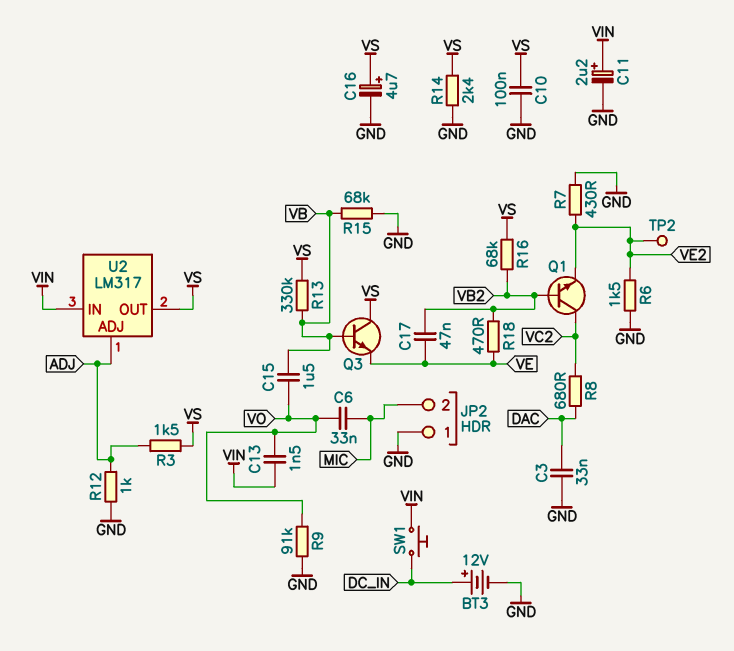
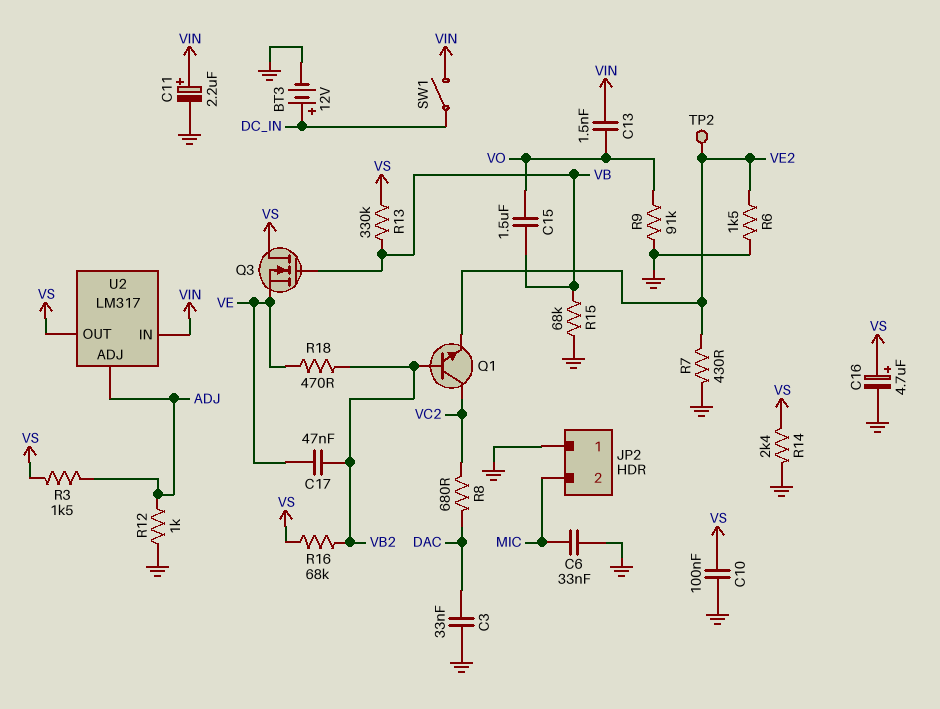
C6: 33nF (MIC, VO) -> 33nF (GND, MIC)
Q3: NPN (B VB, C VS, E VE) -> NMOS (G VB, D VS, S VE)
SW1: button (DC_IN, VIN) -> switch (DC_IN, VIN)

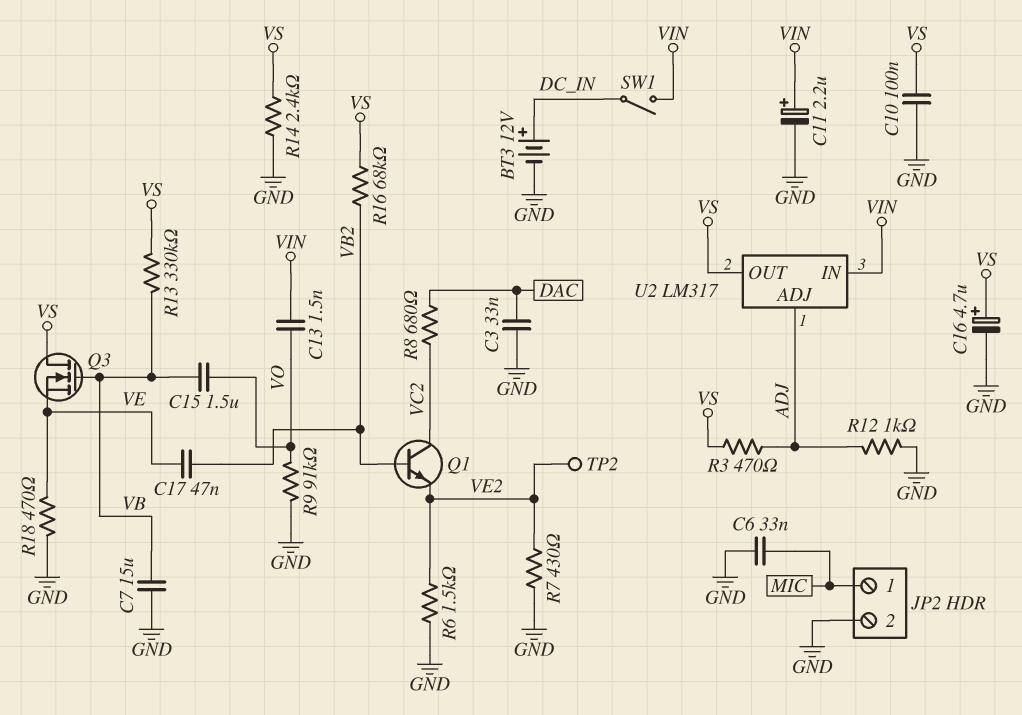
C7: none -> 15uF (GND, VB)
JP2 pin 1: GND -> MIC
JP2 pin 2: MIC -> GND
R3: 1.5k (ADJ, VS) -> 470 (ADJ, VS)
R15: 68k (GND, VB) -> none
R18: 470 (VB2, VE) -> 470 (GND, VE)

